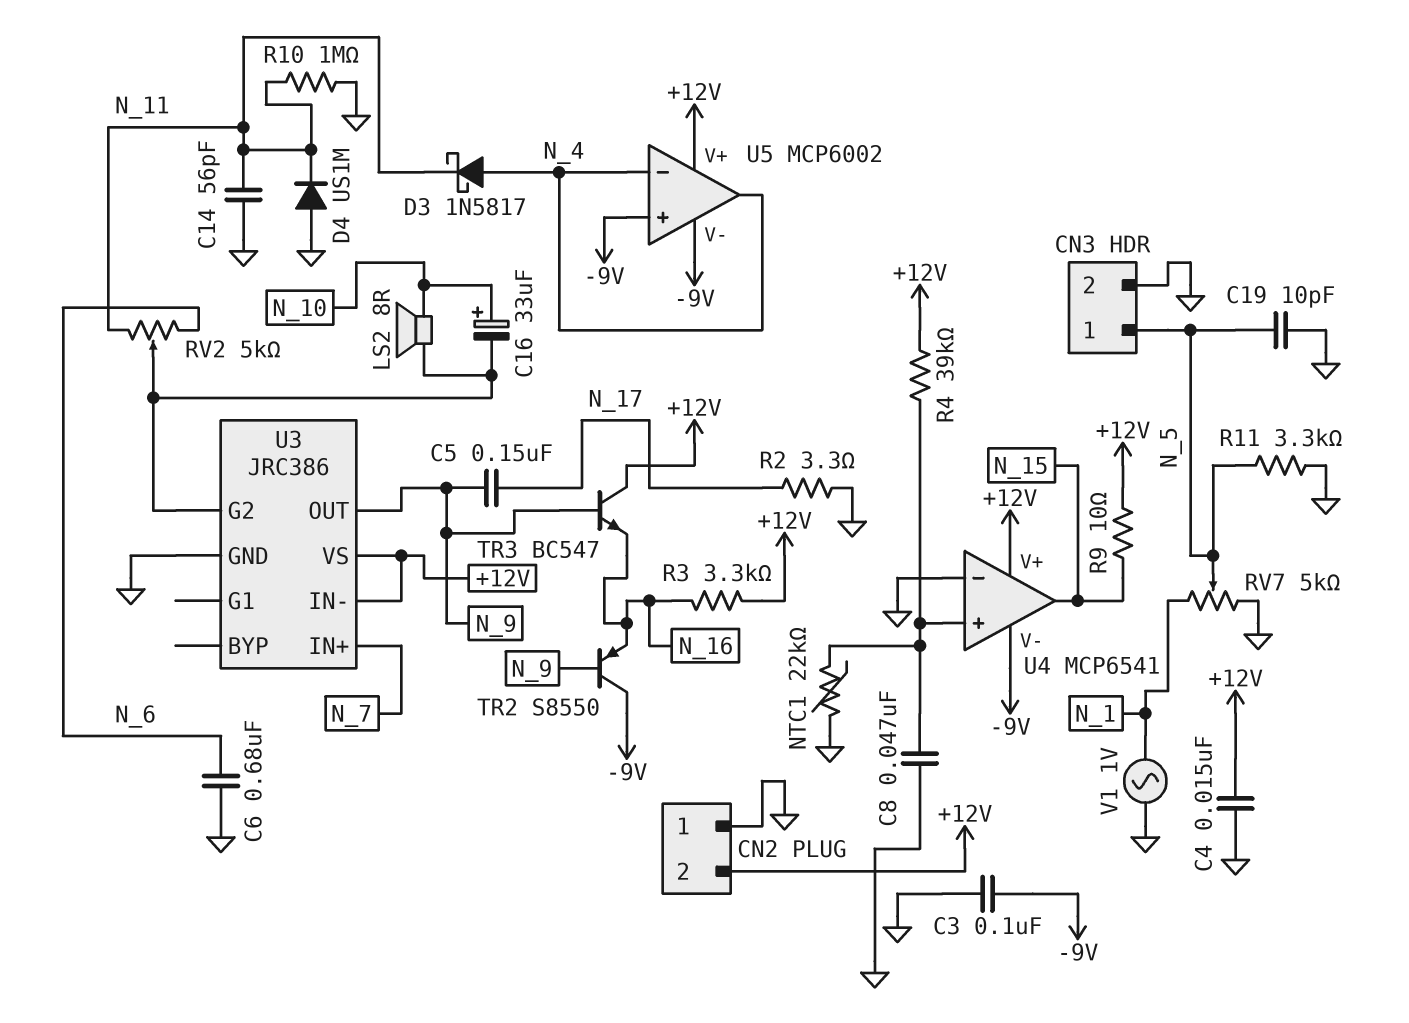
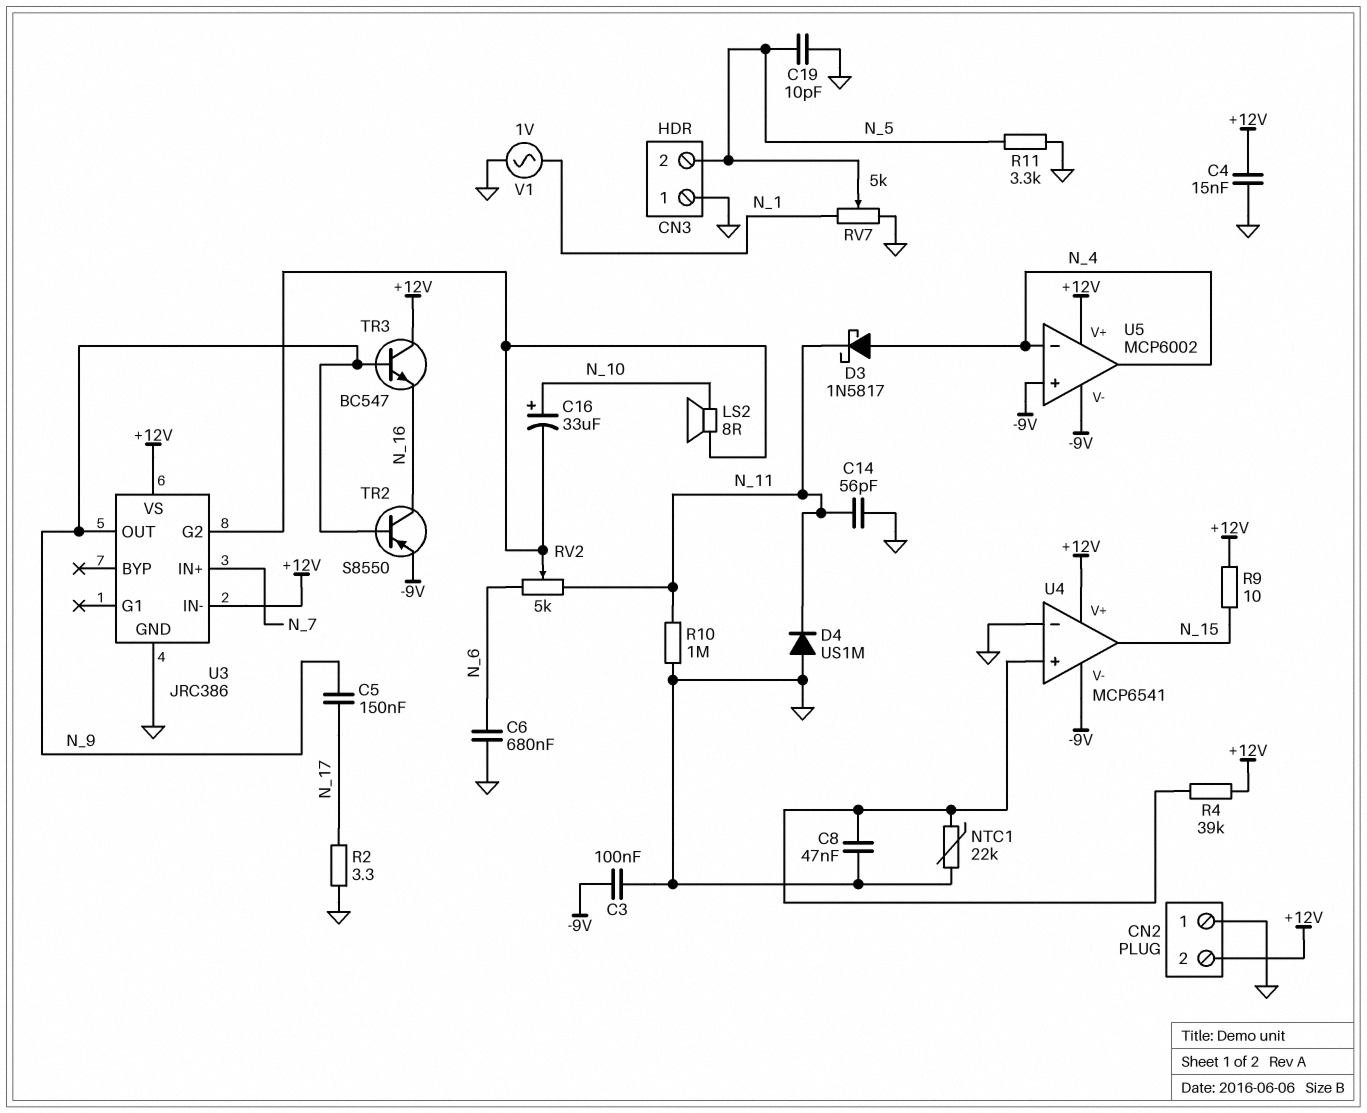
CN3 pin 1: N_5 -> GND
CN3 pin 2: GND -> N_5
R3: 3.3k (+12V, N_16) -> none
TR2: PNP S8550 (B N_9, C -9V, E N_16) -> PNP S8550 (B N_9, C N_16, E -9V)

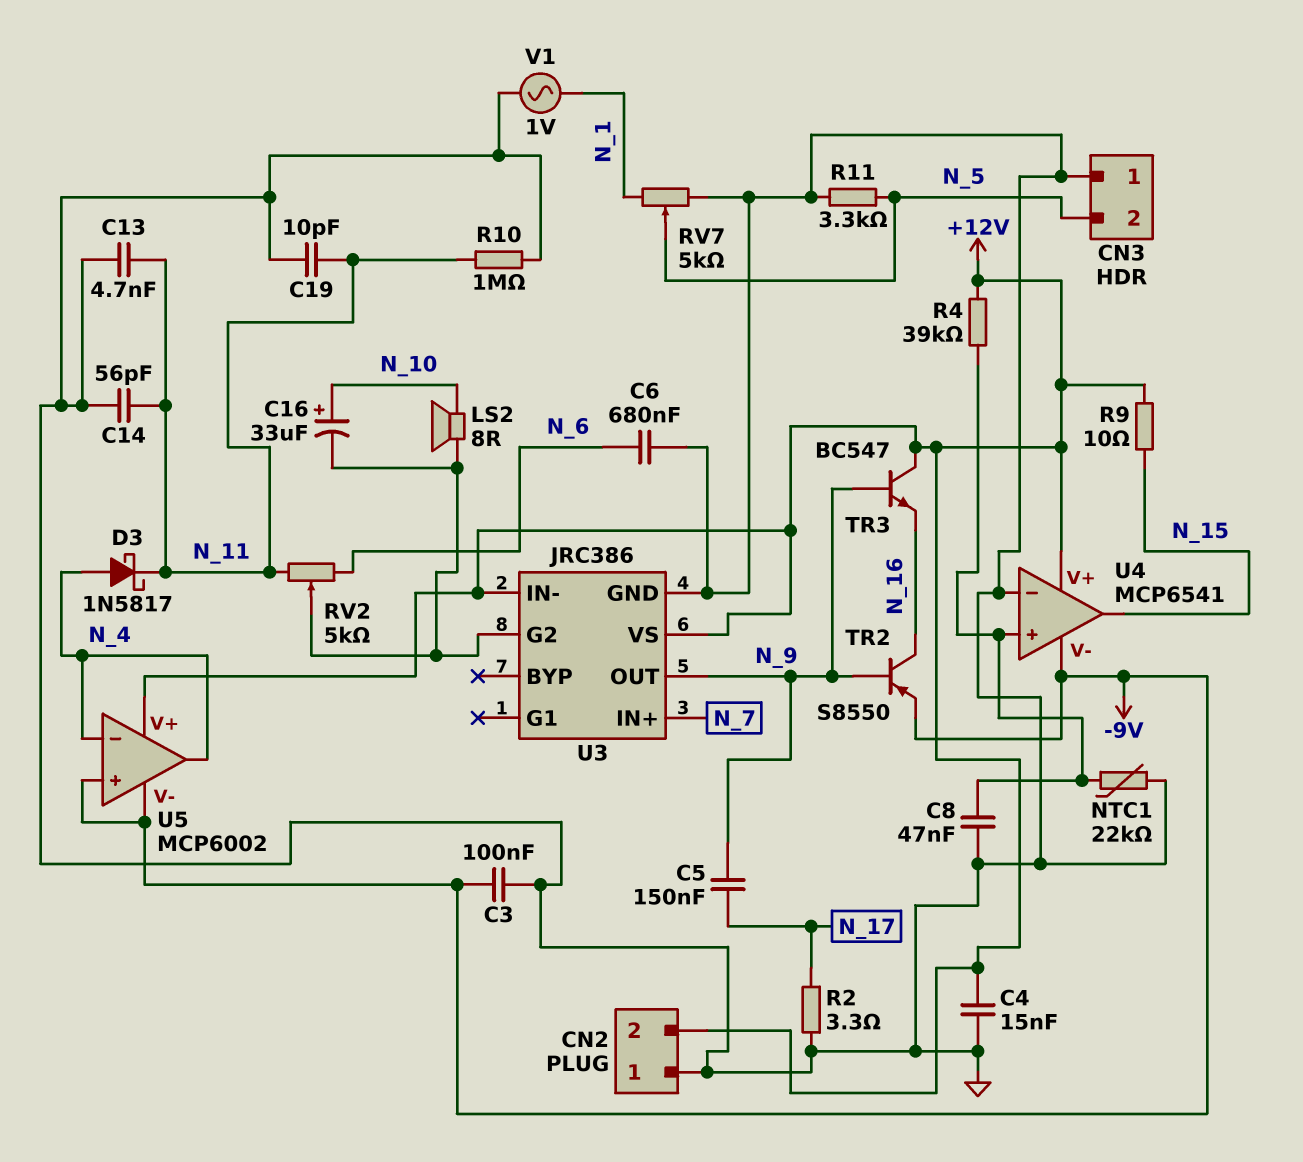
C13: none -> 4.7nF (GND, N_11)
C19: 10pF (GND, N_5) -> 10pF (GND, N_11)
D4: diode US1M (A GND, K N_11) -> none

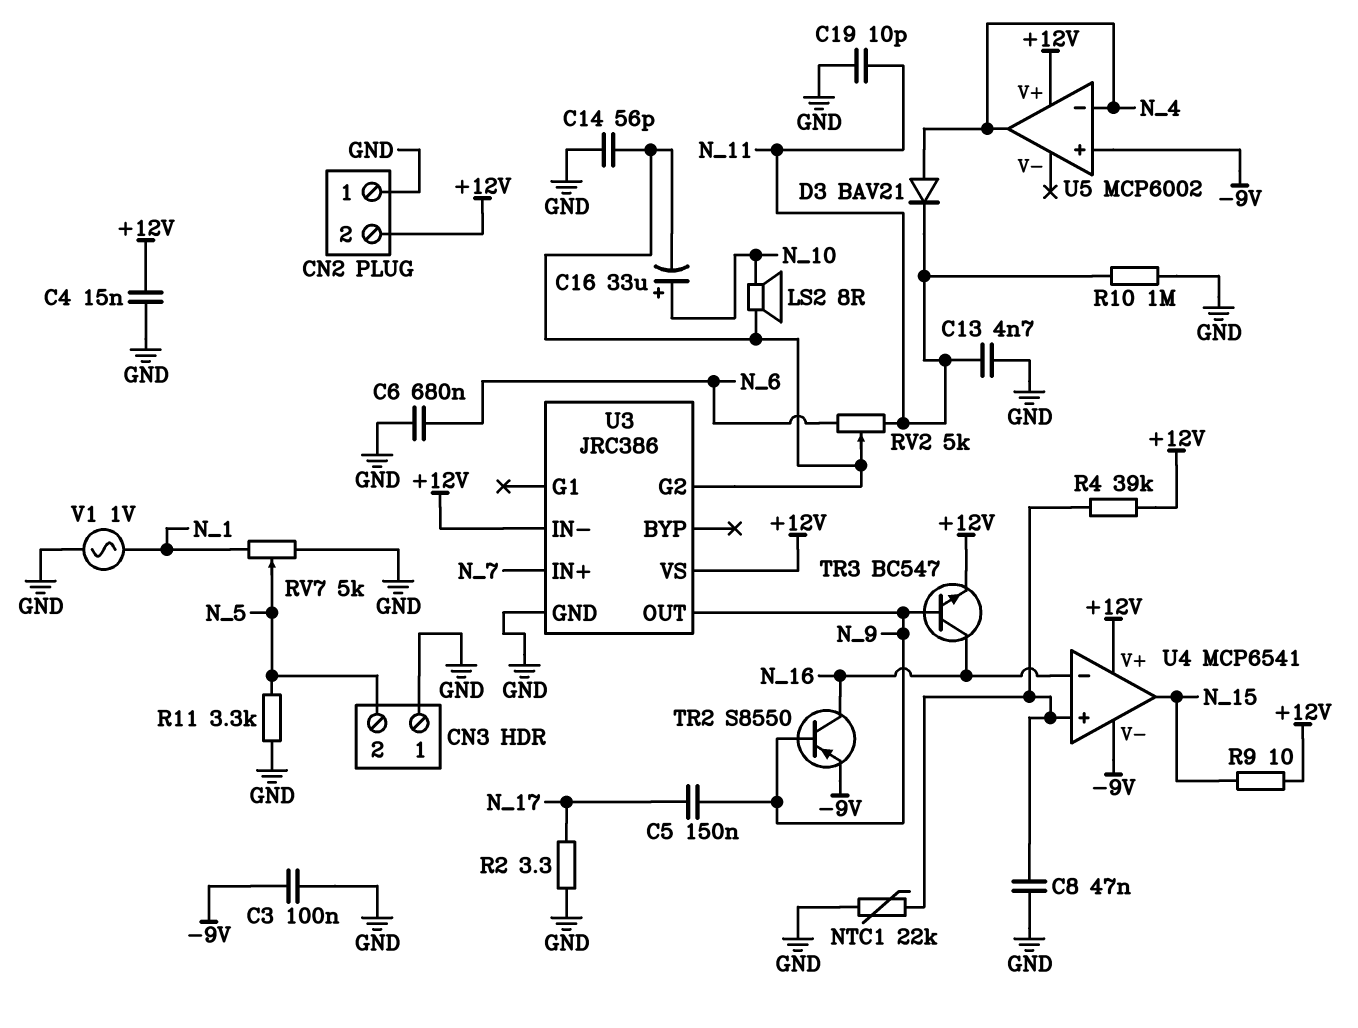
C14: 56pF (GND, N_11) -> 56pF (GND, U3/G2)
D3: schottky 1N5817 (A N_4, K N_11) -> diode BAV21 (A N_4, K N_11)
TR3: NPN BC547 (B N_9, C +12V, E N_16) -> NPN BC547 (B N_9, C N_16, E +12V)
U4 pin in-: GND -> N_16
U5 pin V-: -9V -> none

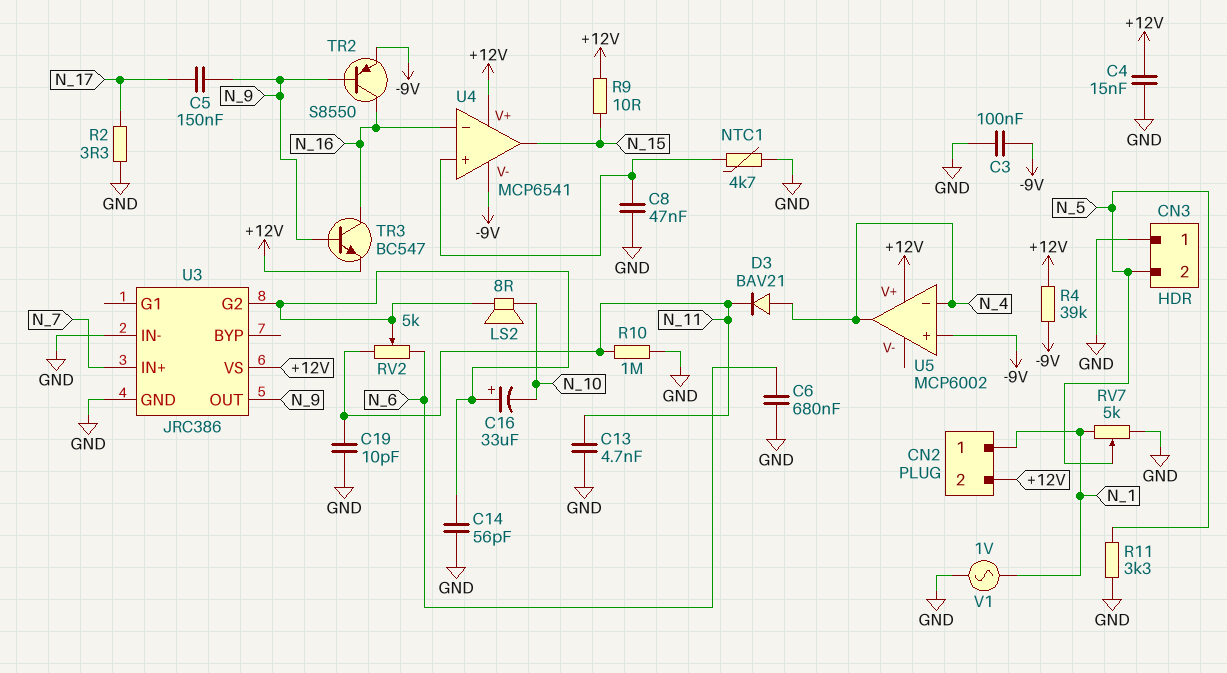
C16: 33uF (plus N_10, minus U3/G2) -> 33uF (plus U3/G2, minus N_10)
CN2 pin 1: GND -> N_1
NTC1: 22k (GND, U4/in+) -> 4.7k (GND, U4/in+)
R4: 39k (+12V, U4/in+) -> 39k (+12V, -9V)
U3 pin IN-: +12V -> GND

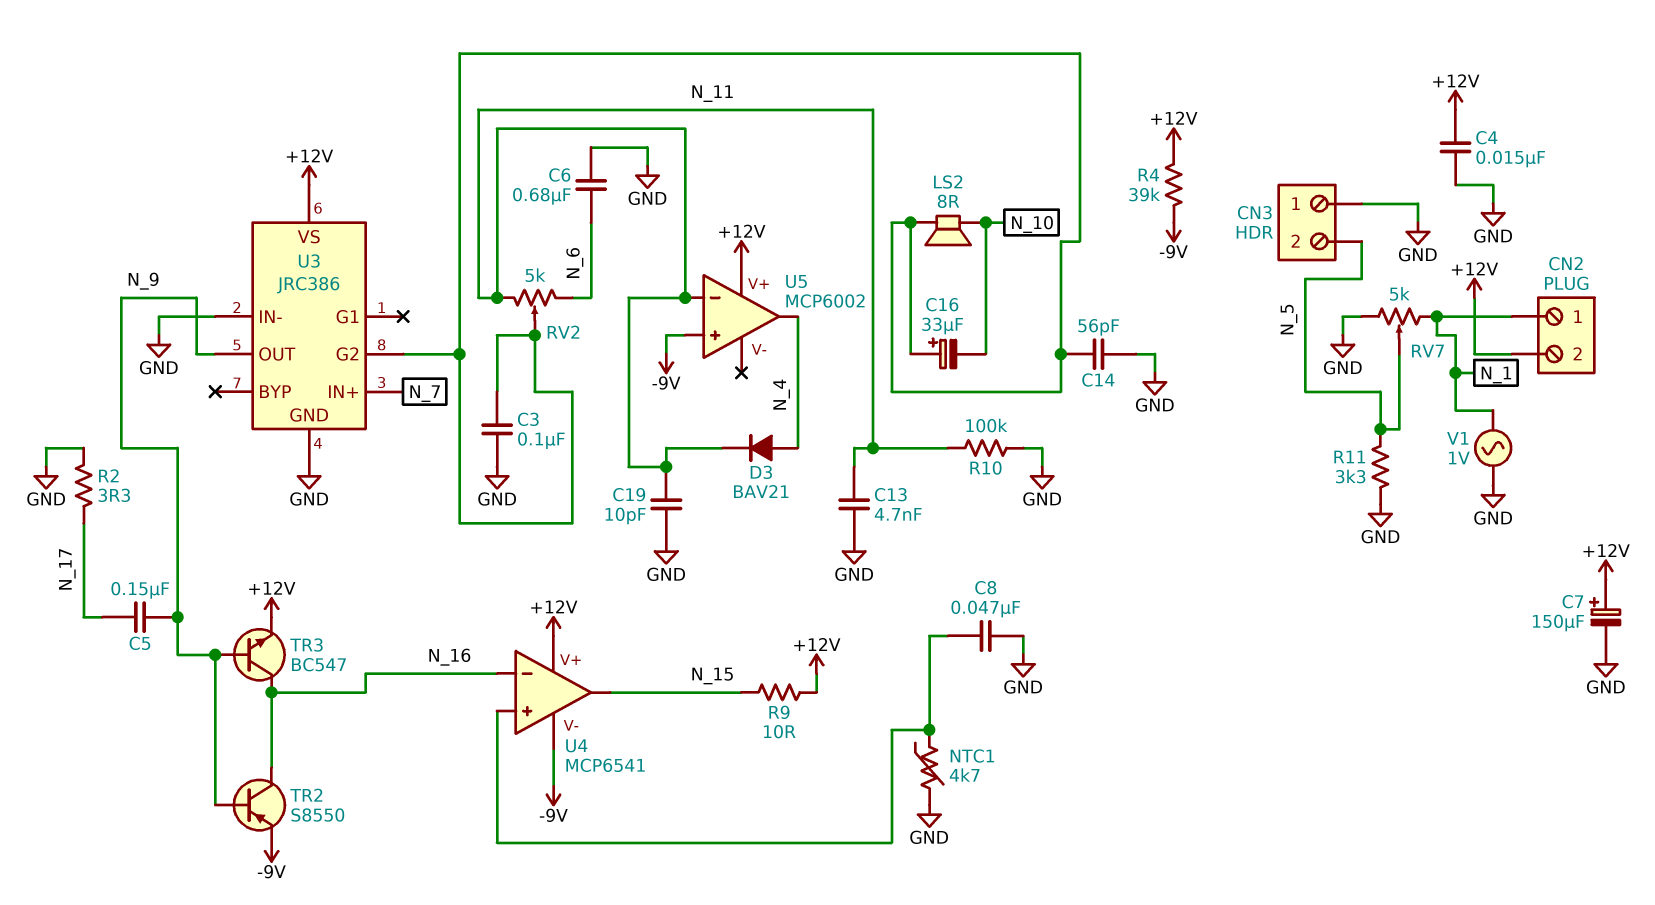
C3: 100nF (-9V, GND) -> 100nF (GND, U3/G2)
C7: none -> 150uF (plus +12V, minus GND)
R10: 1M (GND, N_11) -> 100k (GND, N_11)
U5 pin in-: N_4 -> N_11

